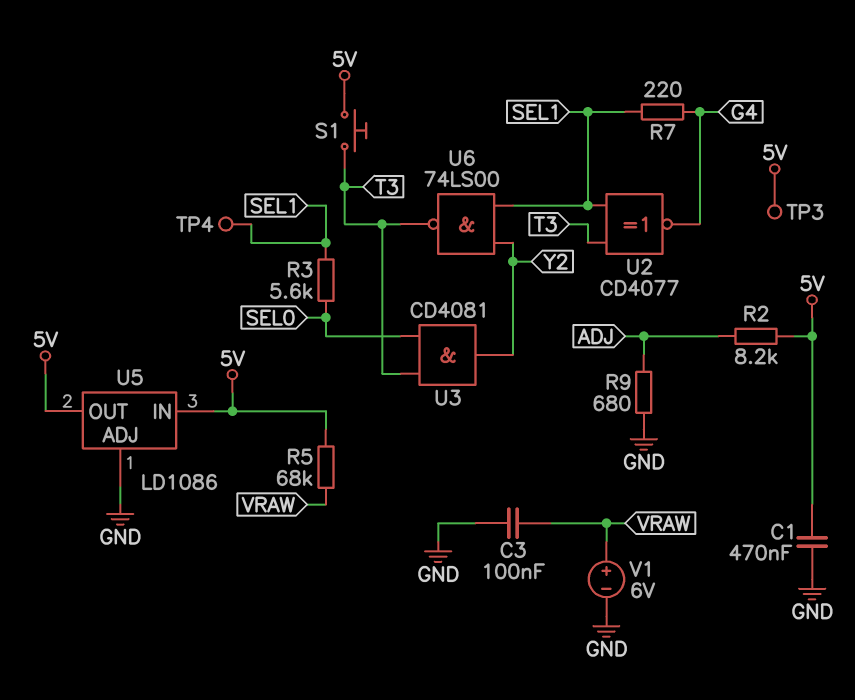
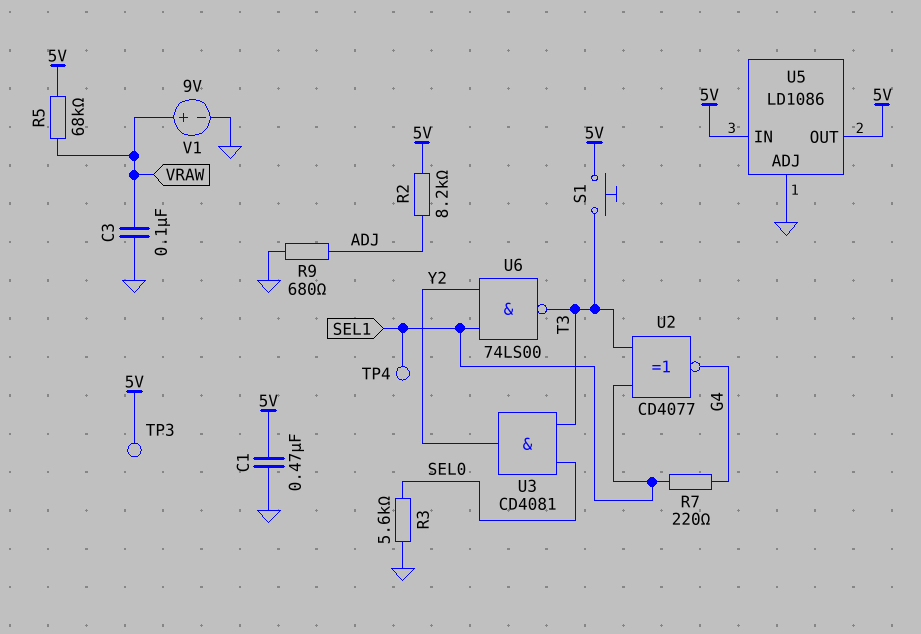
R3: 5.6k (SEL0, SEL1) -> 5.6k (GND, SEL0)
V1: 6V (plus VRAW, minus GND) -> 9V (plus VRAW, minus GND)

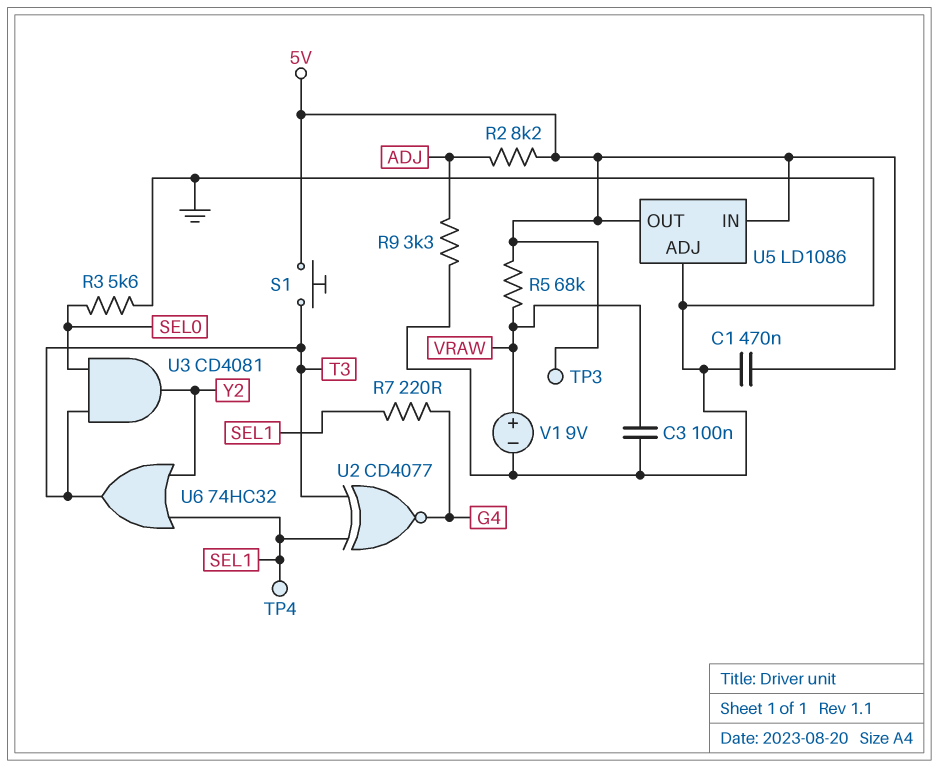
R9: 680 (ADJ, GND) -> 3.3k (ADJ, GND)
U6: NAND 74LS00 (in SEL1, in Y2, out T3) -> OR 74HC32 (in SEL1, in Y2, out T3)

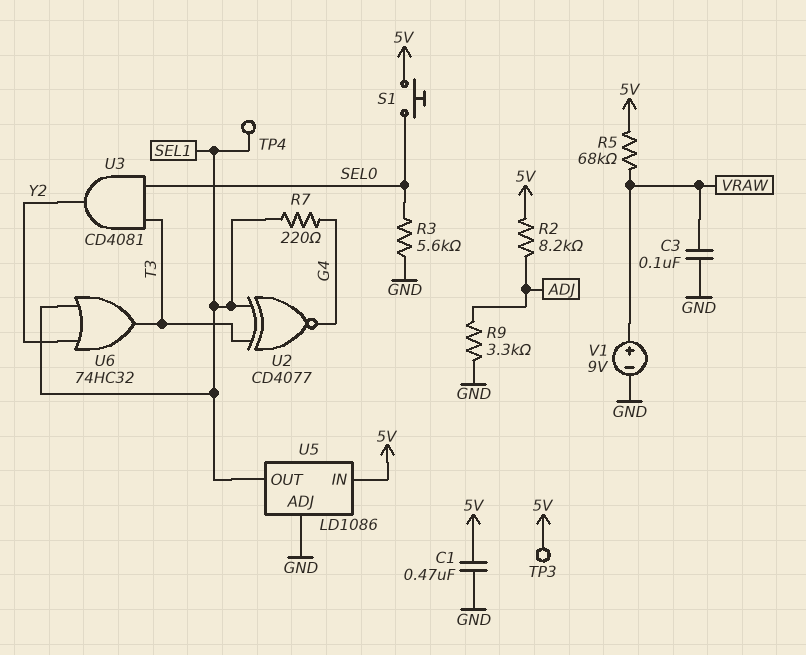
S1: button (5V, T3) -> button (5V, SEL0)
U5 pin OUT: 5V -> SEL1

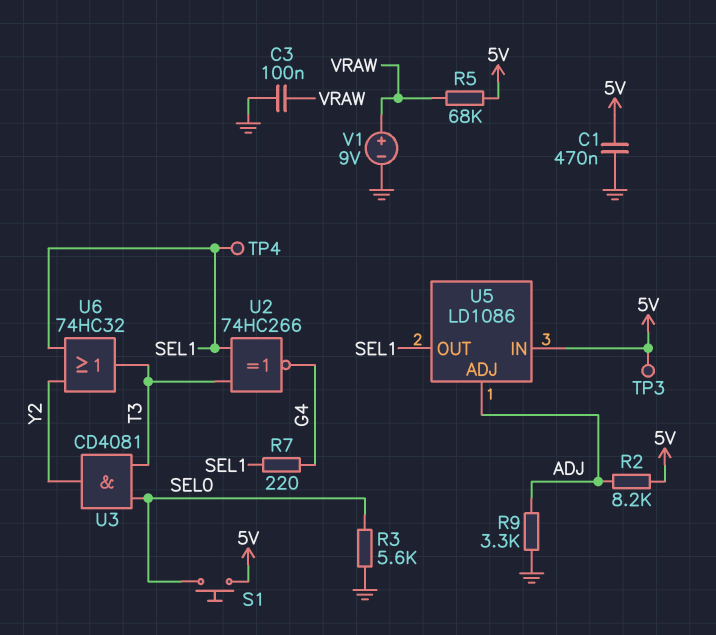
U2: XNOR CD4077 (in SEL1, in T3, out G4) -> XNOR 74HC266 (in SEL1, in T3, out G4)
U5 pin ADJ: GND -> ADJ

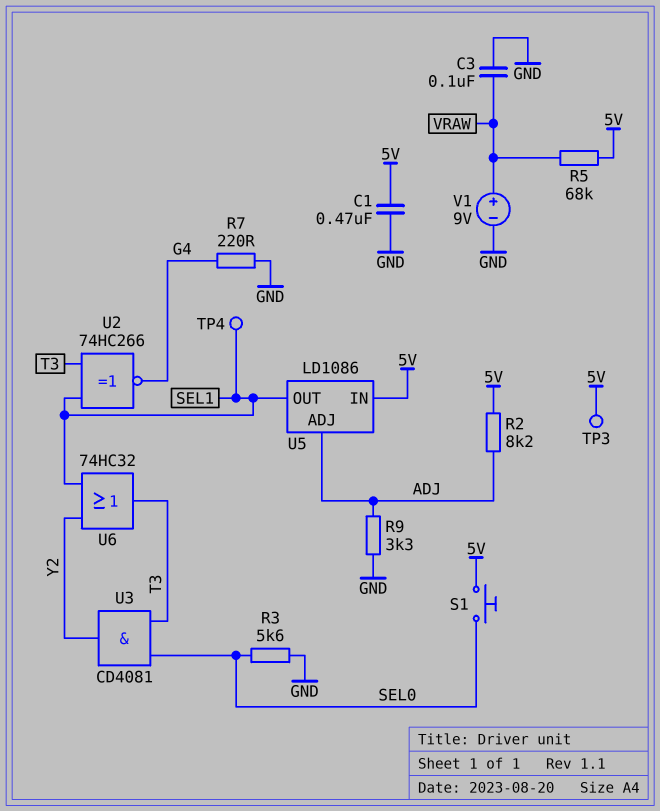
R7: 220 (G4, SEL1) -> 220 (G4, GND)

